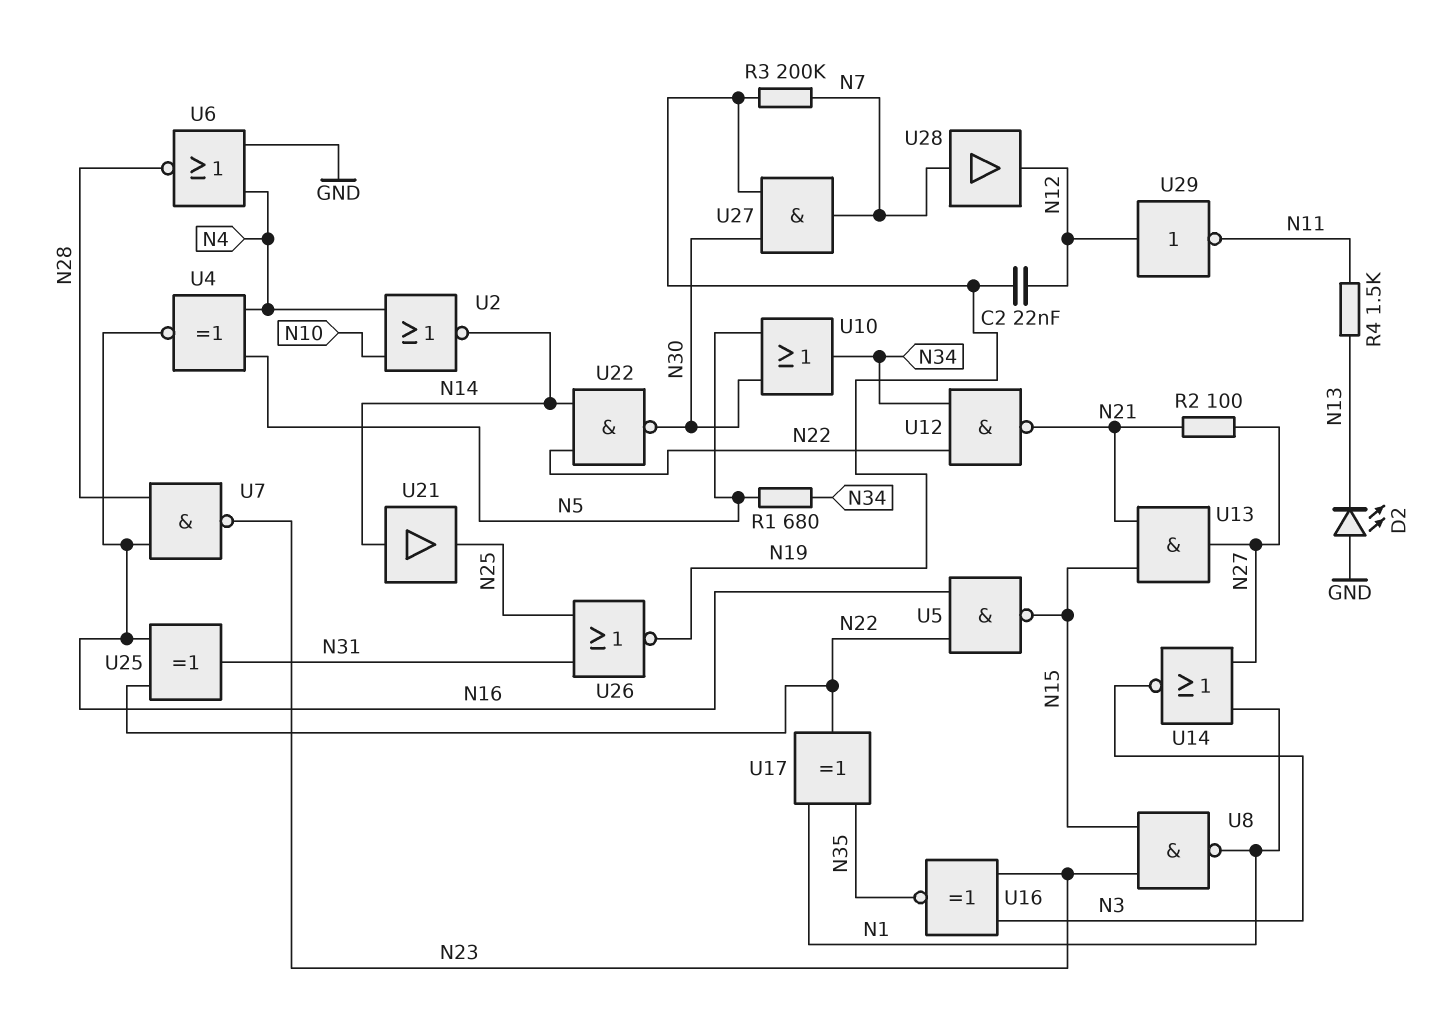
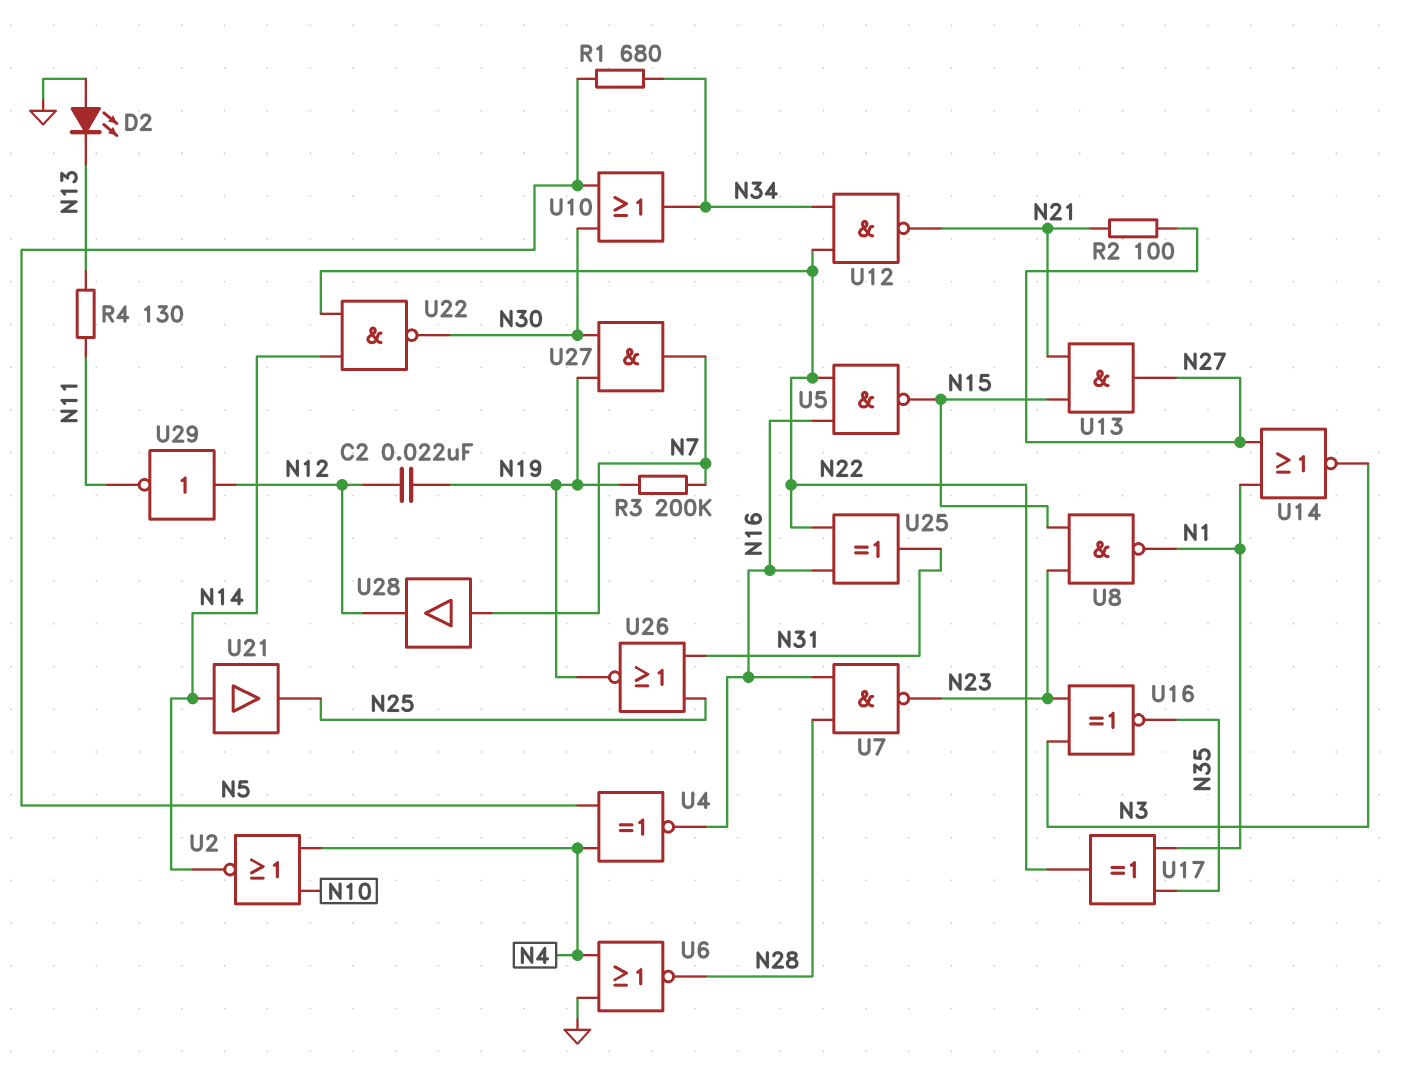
R4: 1.5k (N11, N13) -> 130 (N11, N13)

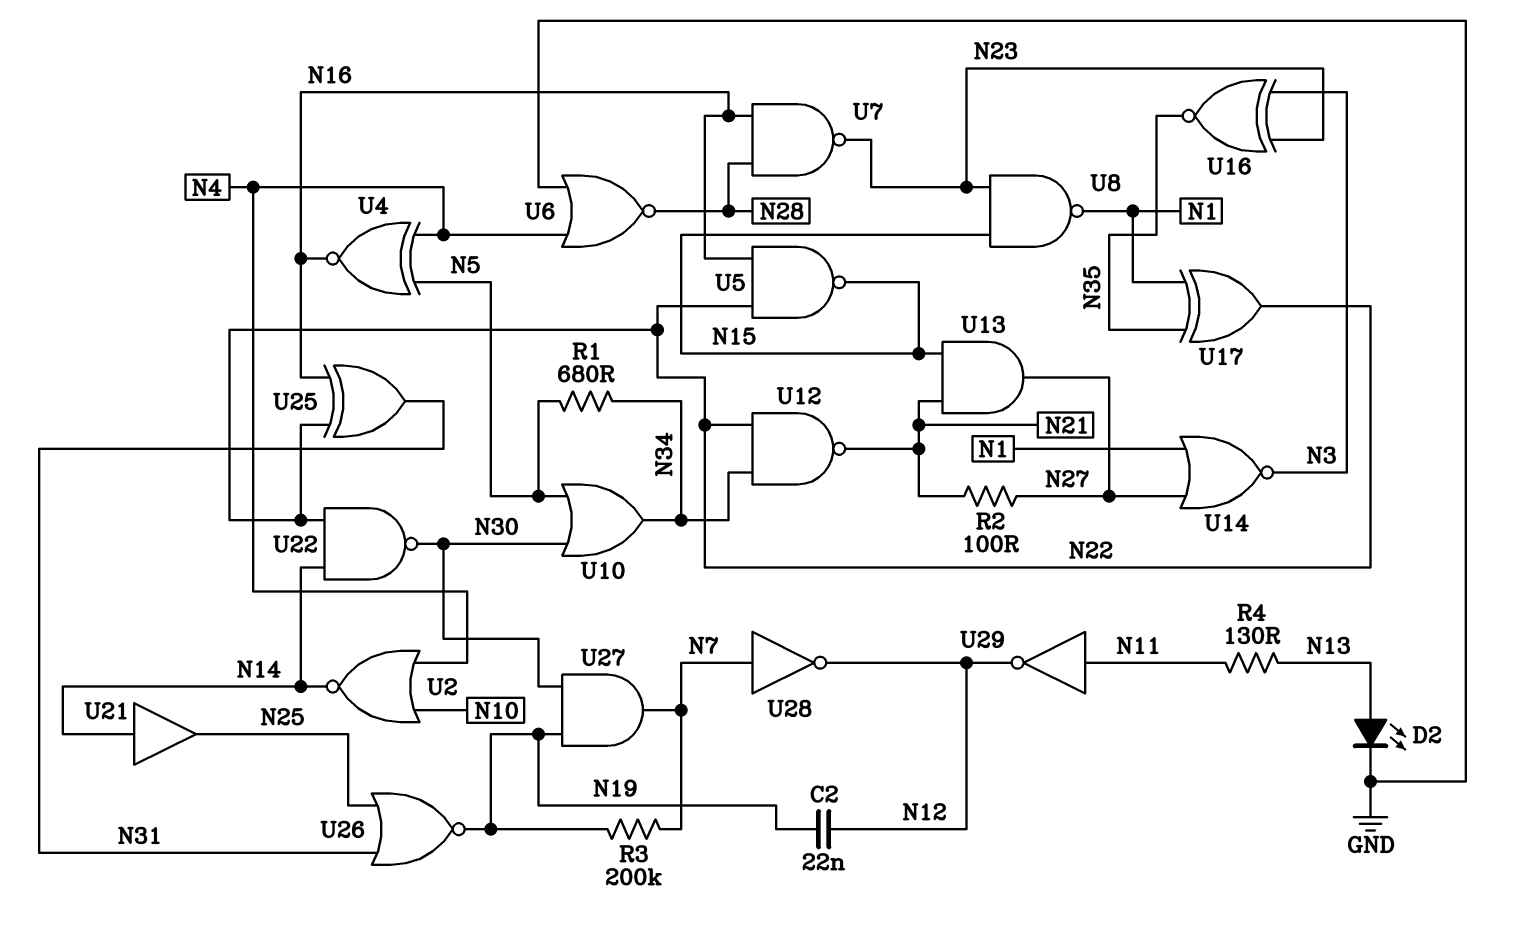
D2: LED (A GND, K N13) -> LED (A N13, K GND)
U28: buffer (in N7, out N12) -> NOT (in N7, out N12)
U29: NOT (in N12, out N11) -> NOT (in N11, out N12)

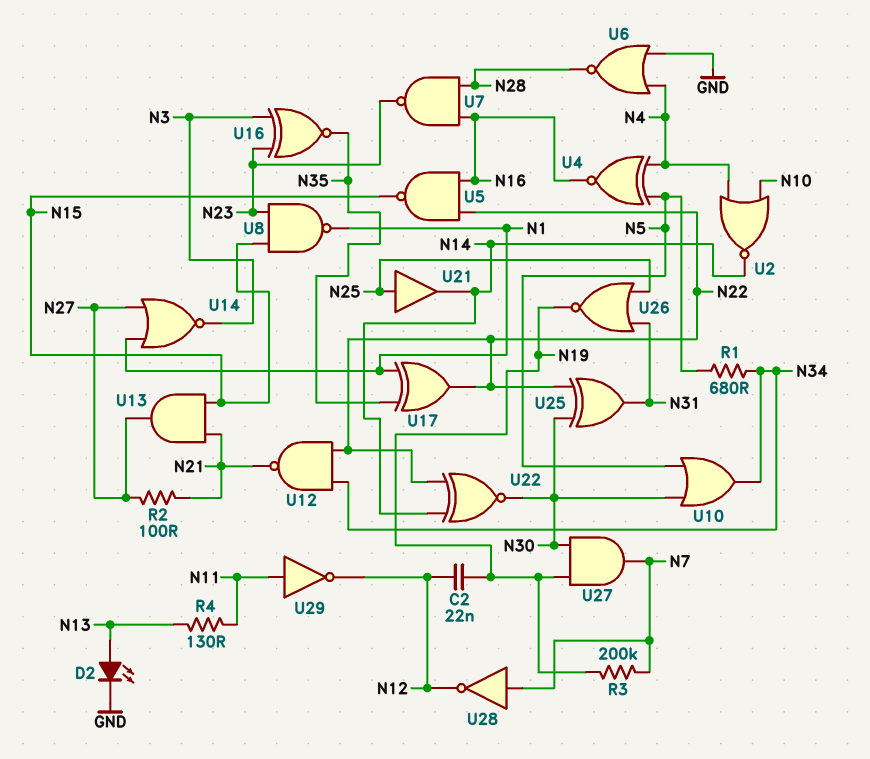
U21: buffer (in N14, out N25) -> buffer (in N25, out N14)
U22: NAND (in N14, in N22, out N30) -> XNOR (in N14, in N22, out N30)
U25: XOR (in N16, in N22, out N31) -> XOR (in N22, in N30, out N31)

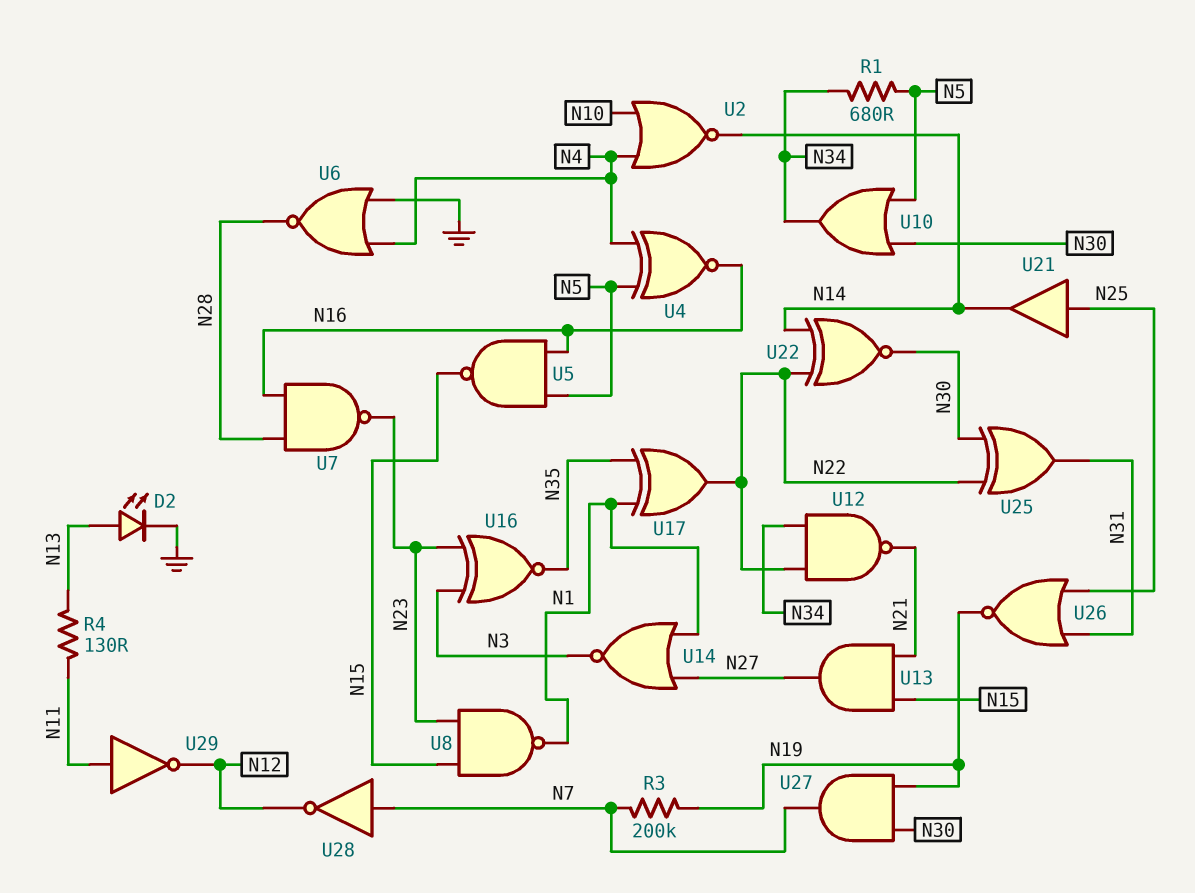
C2: 22nF (N12, N19) -> none
R2: 100 (N21, N27) -> none
U5: NAND (in N16, in N22, out N15) -> NAND (in N5, in N16, out N15)

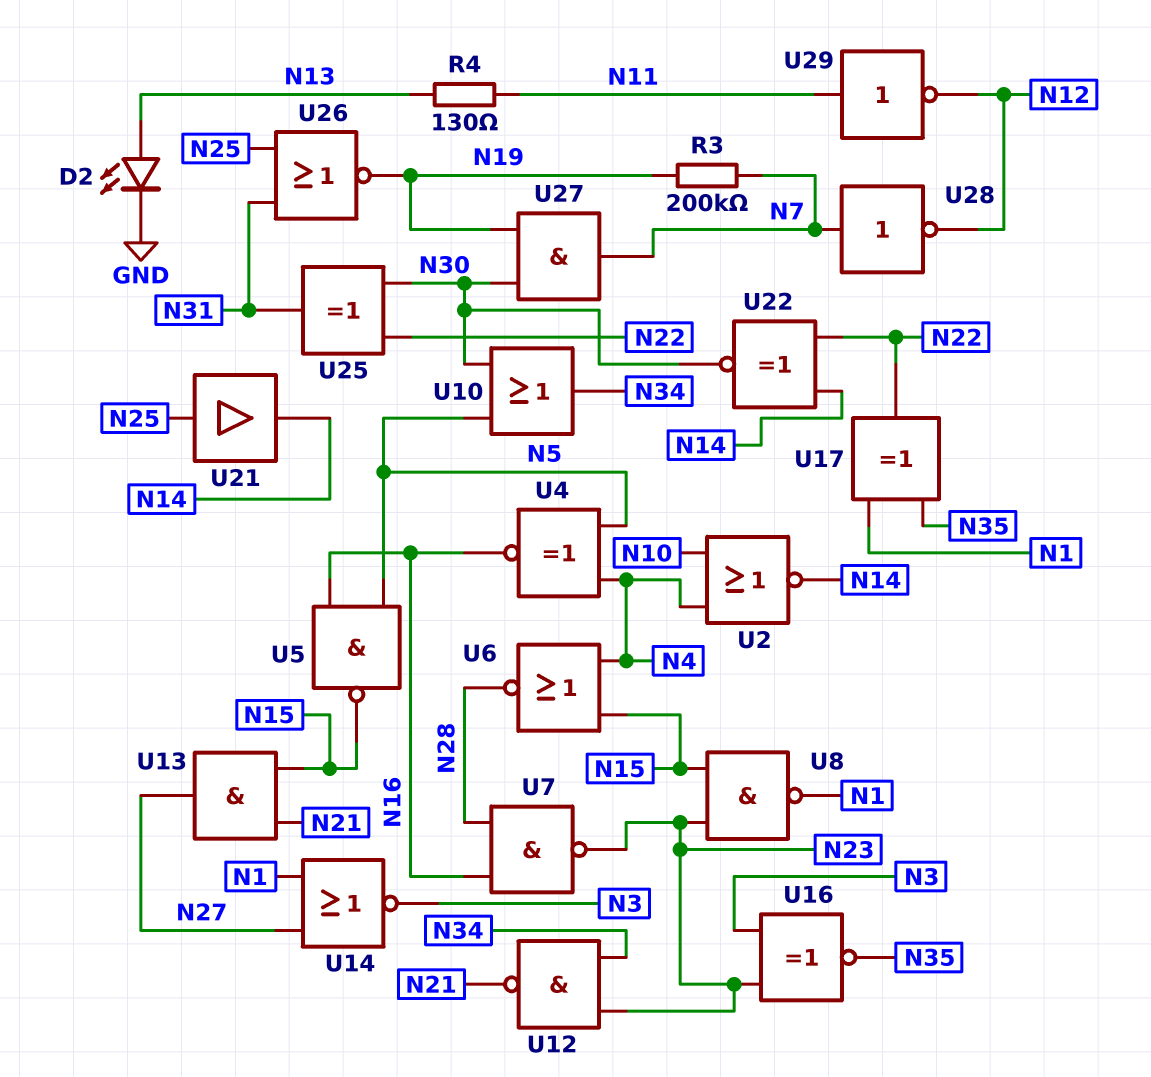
R1: 680 (N5, N34) -> none
U6: NOR (in GND, in N4, out N28) -> NOR (in N4, in N15, out N28)
U12: NAND (in N22, in N34, out N21) -> NAND (in N23, in N34, out N21)

